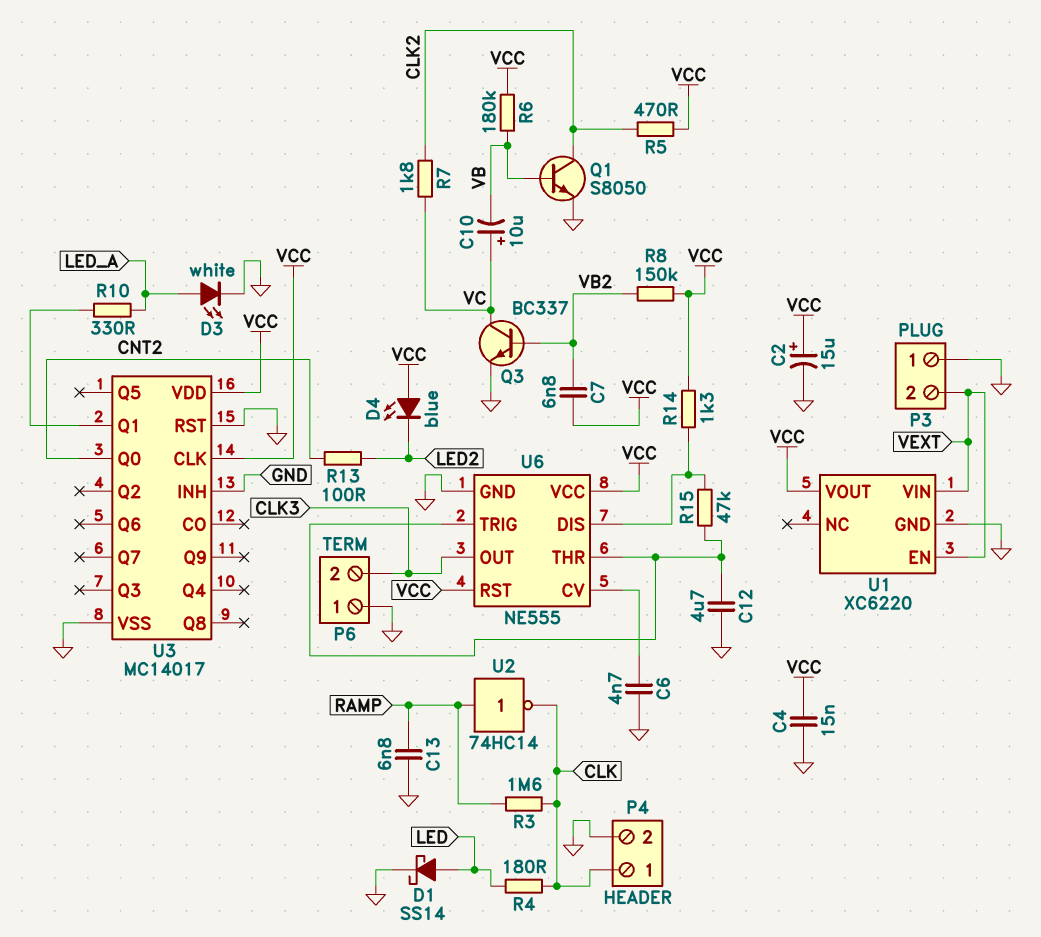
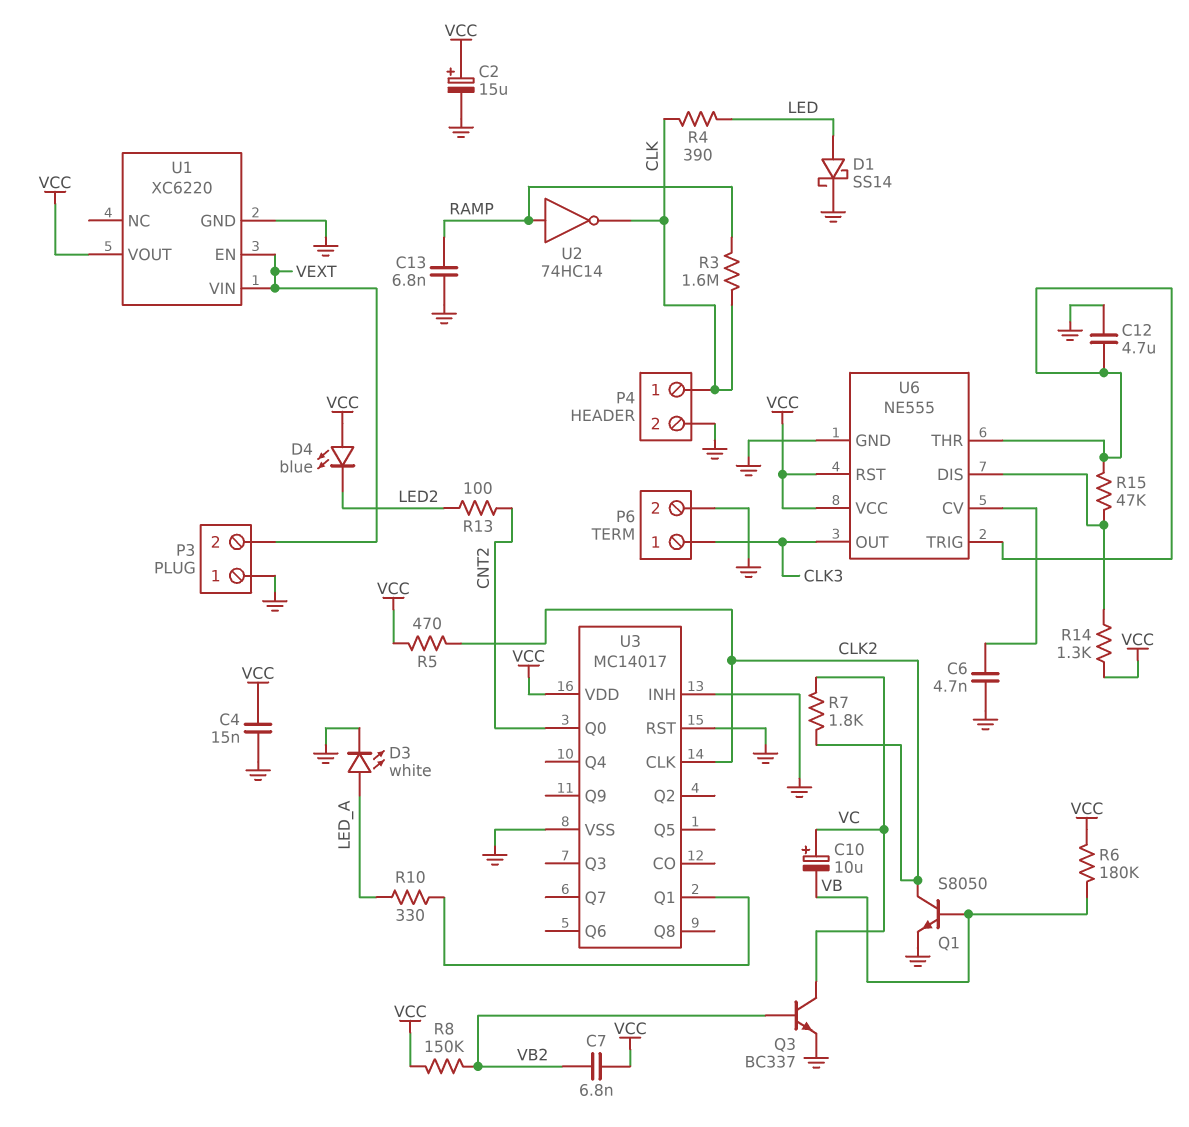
P6 pin 1: GND -> CLK3
P6 pin 2: CLK3 -> GND
R4: 180 (CLK, LED) -> 390 (CLK, LED)
U3 pin CLK: VCC -> CLK2

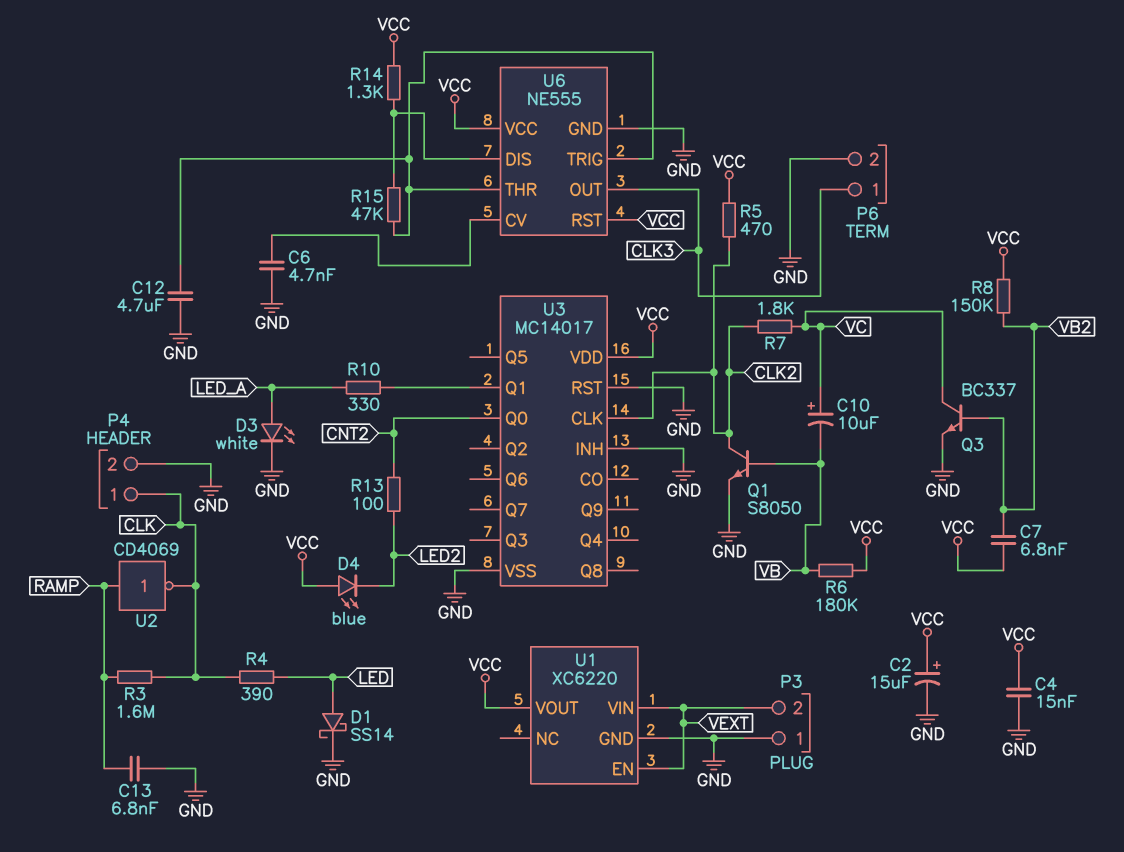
U2: NOT 74HC14 (in RAMP, out CLK) -> NOT CD4069 (in RAMP, out CLK)

